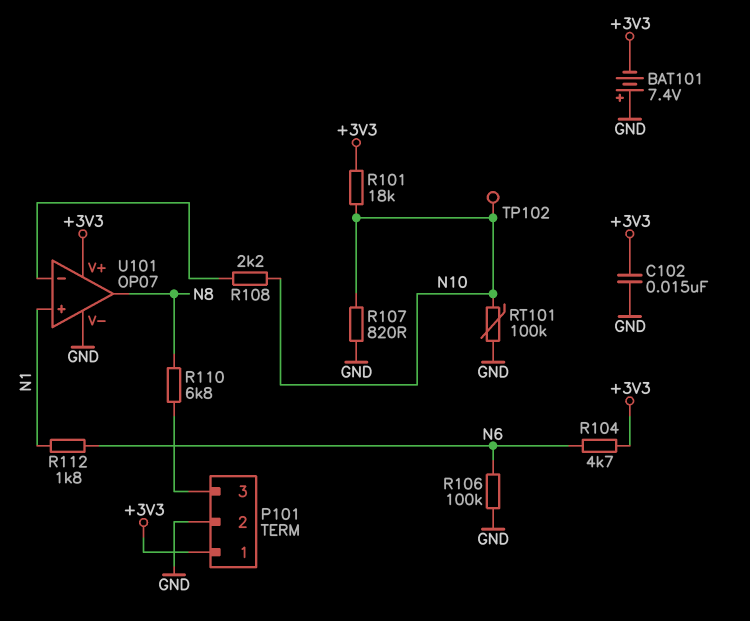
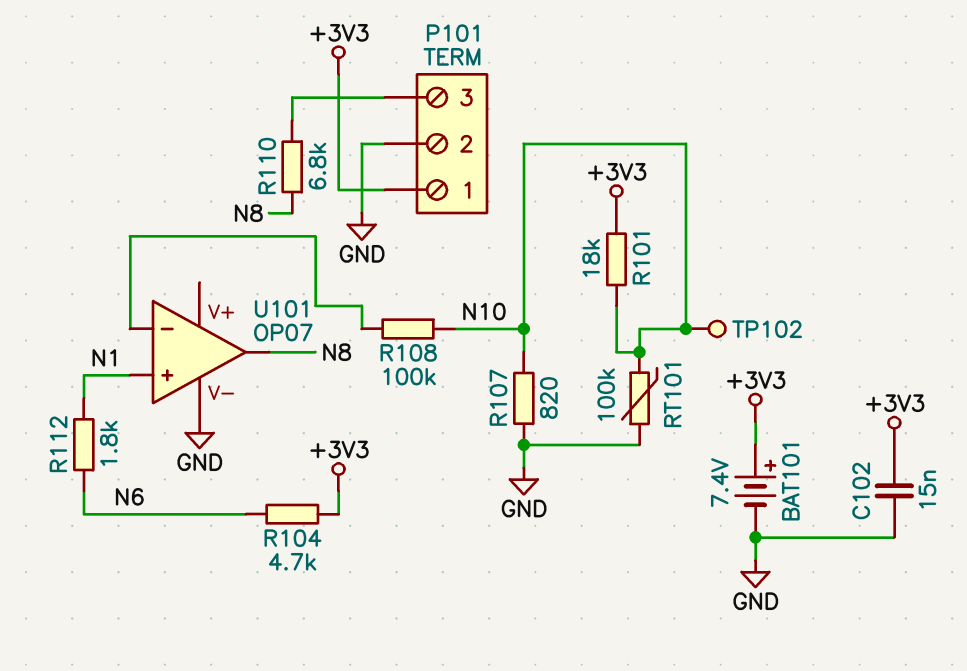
BAT101: 7.4V (plus GND, minus +3V3) -> 7.4V (plus +3V3, minus GND)
R106: 100k (GND, N6) -> none
R108: 2.2k (N10, U101/in-) -> 100k (N10, U101/in-)
U101 pin V+: +3V3 -> none

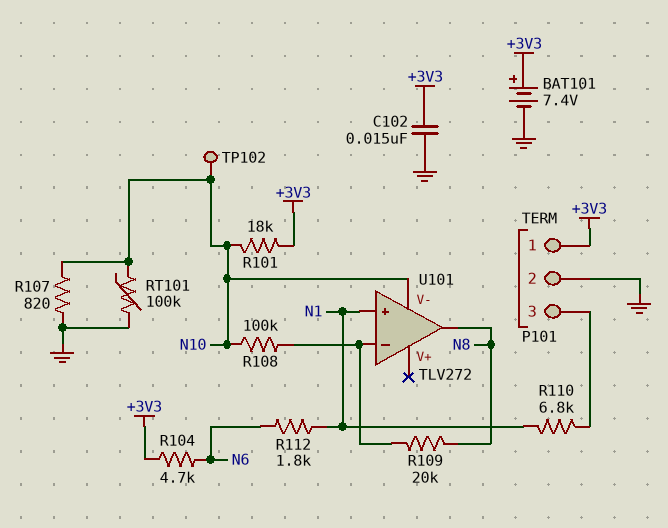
R109: none -> 20k (N8, U101/in-)
R110: 6.8k (N8, P101/3) -> 6.8k (N1, P101/3)
U101: OP07 -> TLV272
U101 pin V-: GND -> N10

